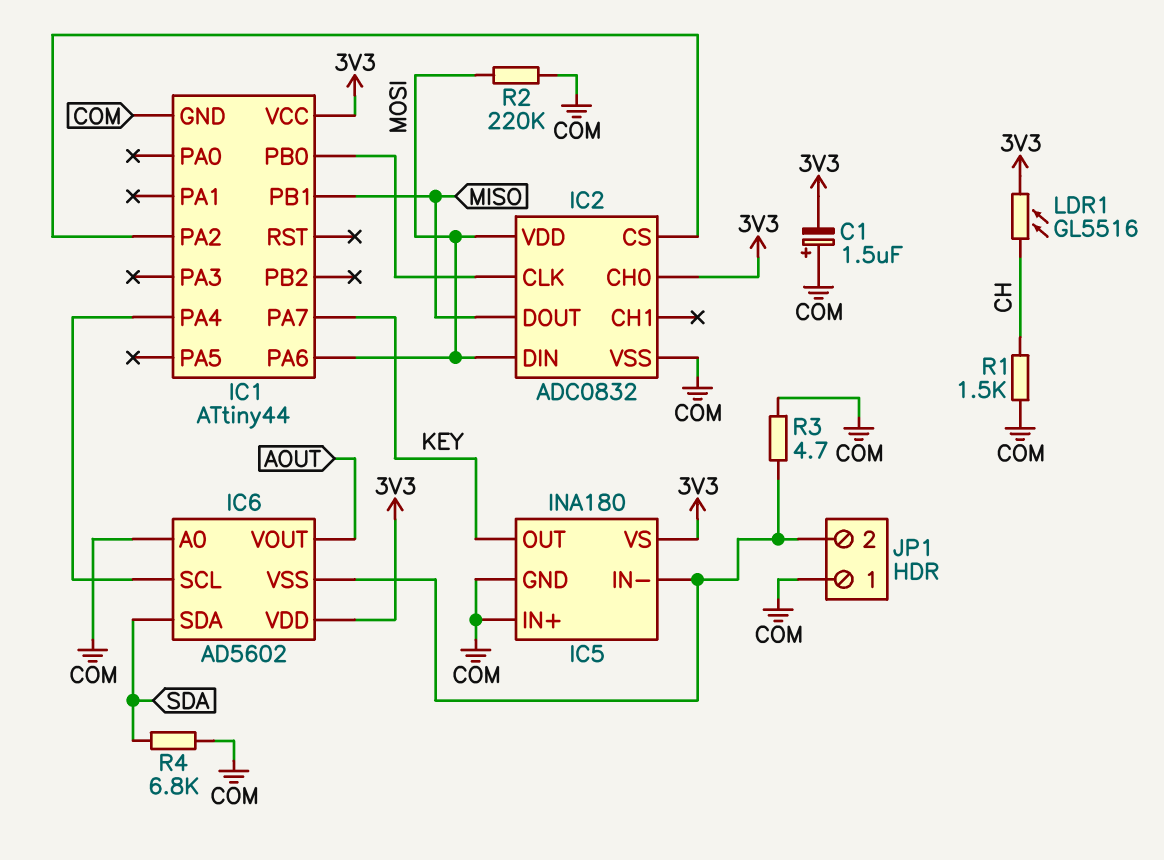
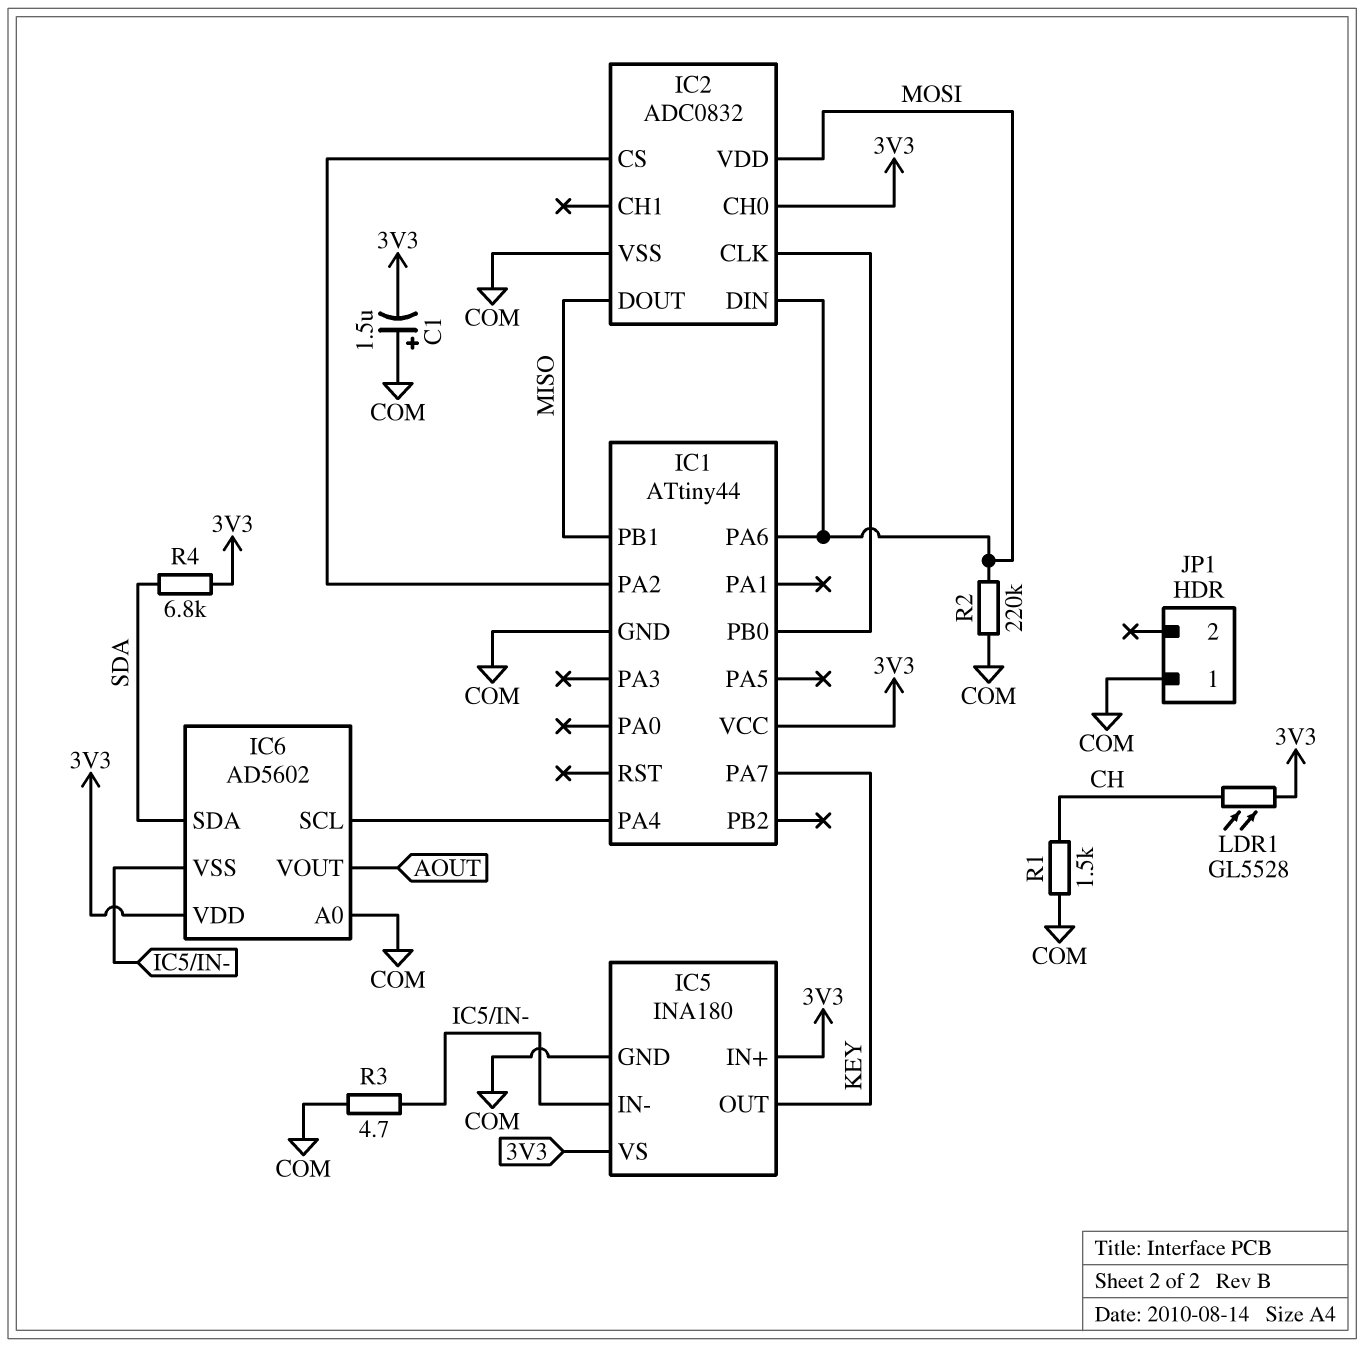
IC5 pin IN+: COM -> 3V3
JP1 pin 2: IC5/IN- -> none
LDR1: GL5516 (3V3, CH) -> GL5528 (3V3, CH)
R4: 6.8k (COM, SDA) -> 6.8k (3V3, SDA)

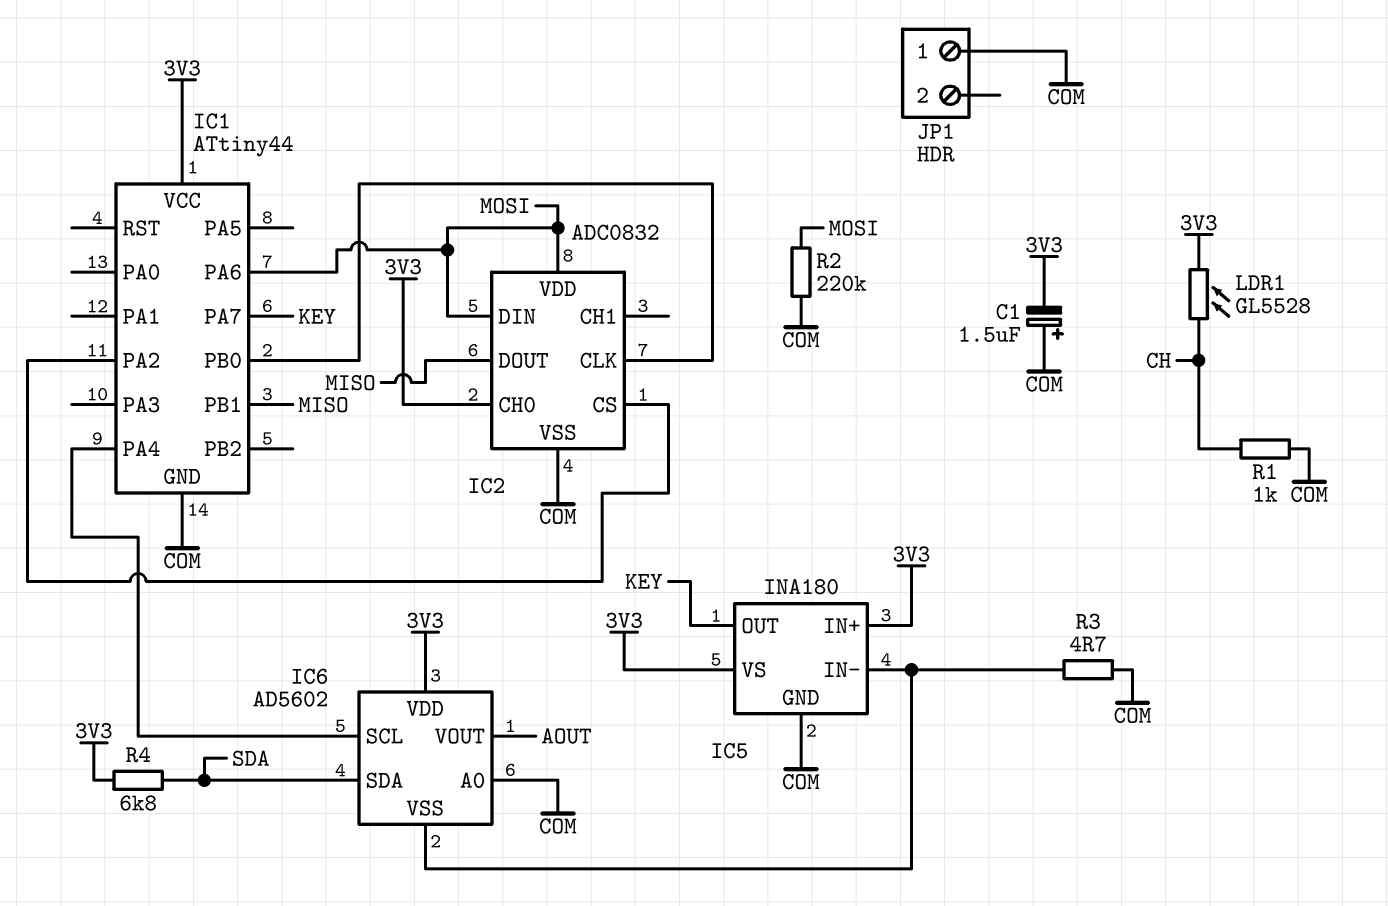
R1: 1.5k (CH, COM) -> 1k (CH, COM)

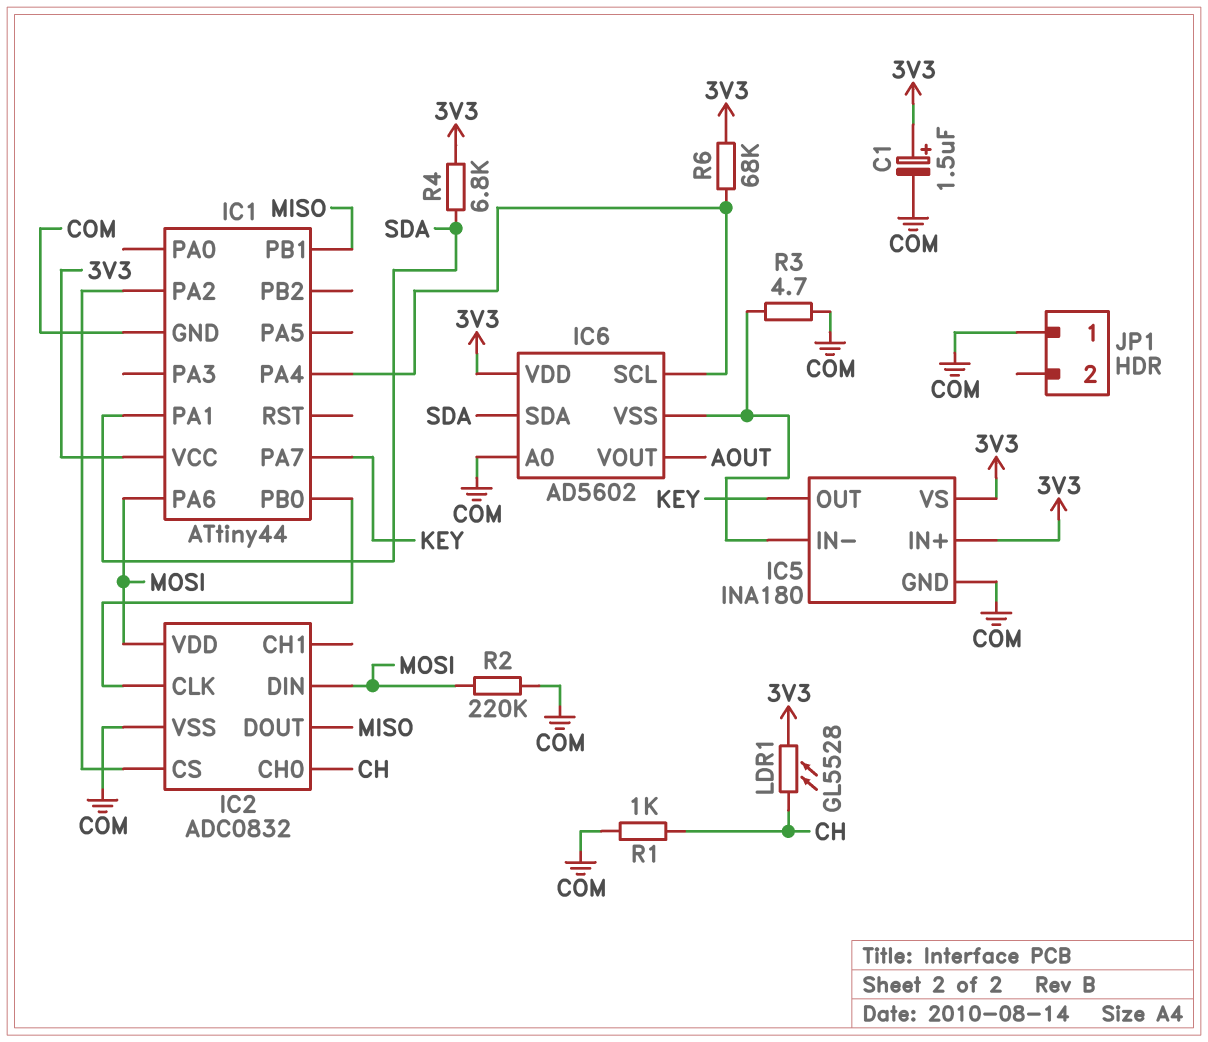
C1: 1.5uF (plus COM, minus 3V3) -> 1.5uF (plus 3V3, minus COM)
IC1 pin PA1: none -> SDA
IC2 pin CH0: 3V3 -> CH
R6: none -> 68k (3V3, IC1/PA4)

